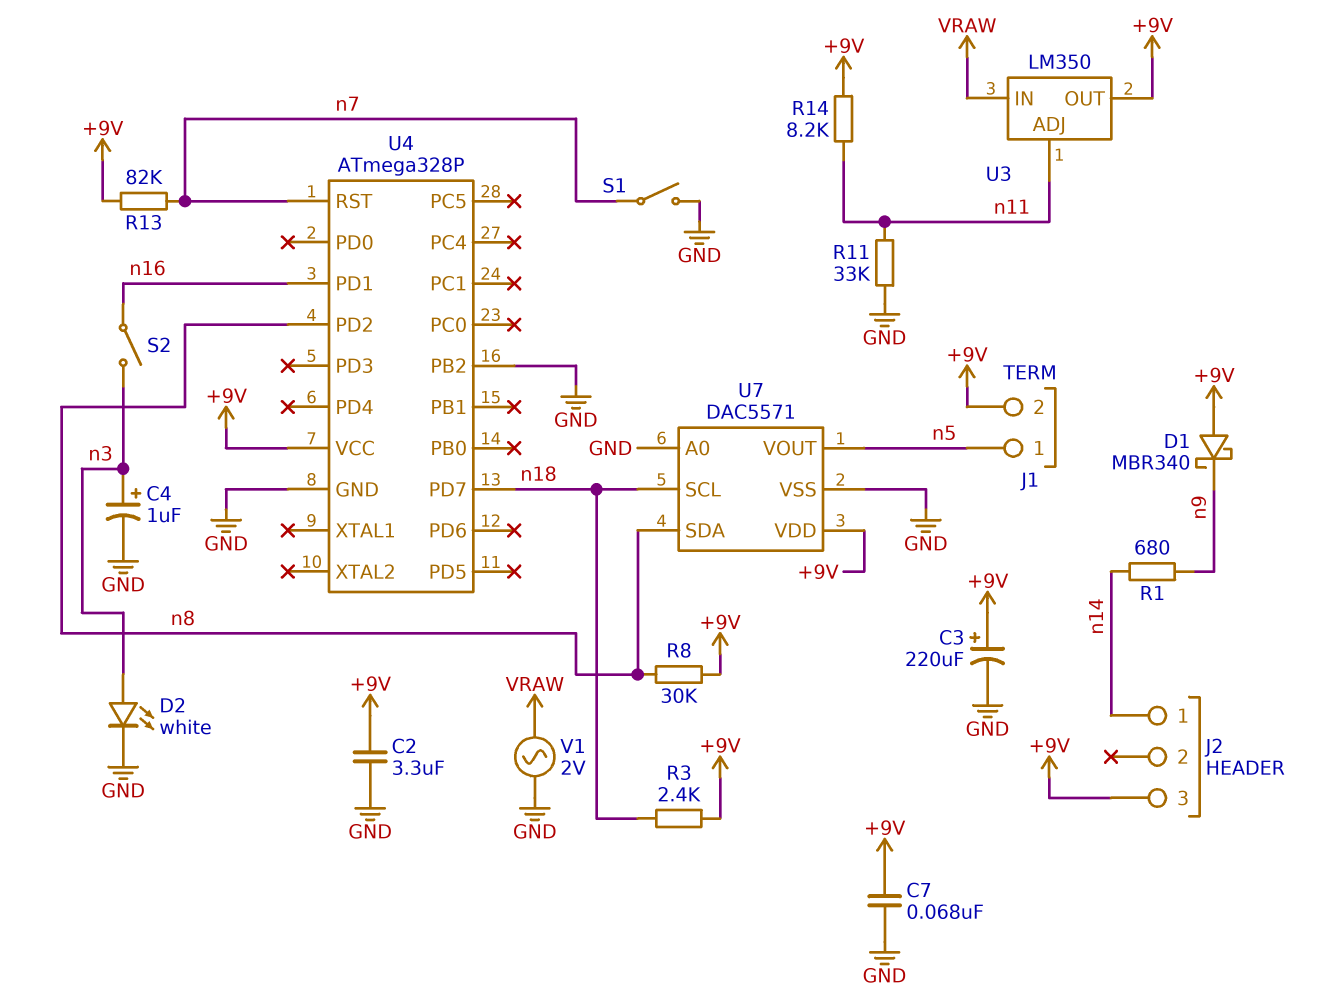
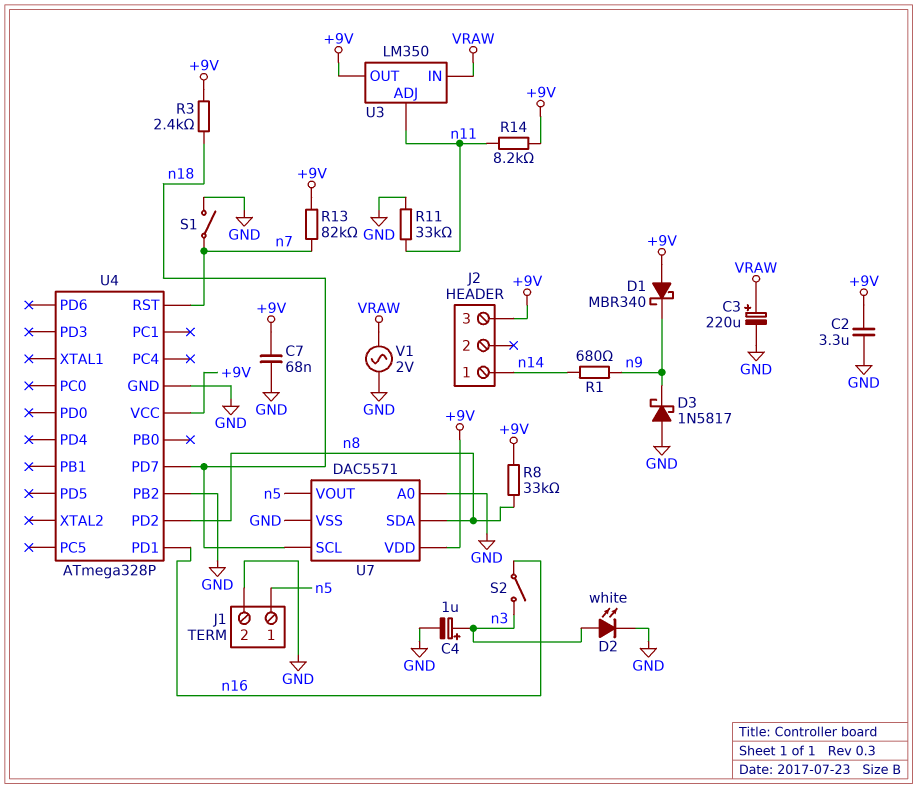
C3: 220uF (plus +9V, minus GND) -> 220uF (plus VRAW, minus GND)
D3: none -> schottky 1N5817 (A GND, K n9)
J1 pin 2: +9V -> GND
R8: 30k (+9V, n8) -> 33k (+9V, n8)

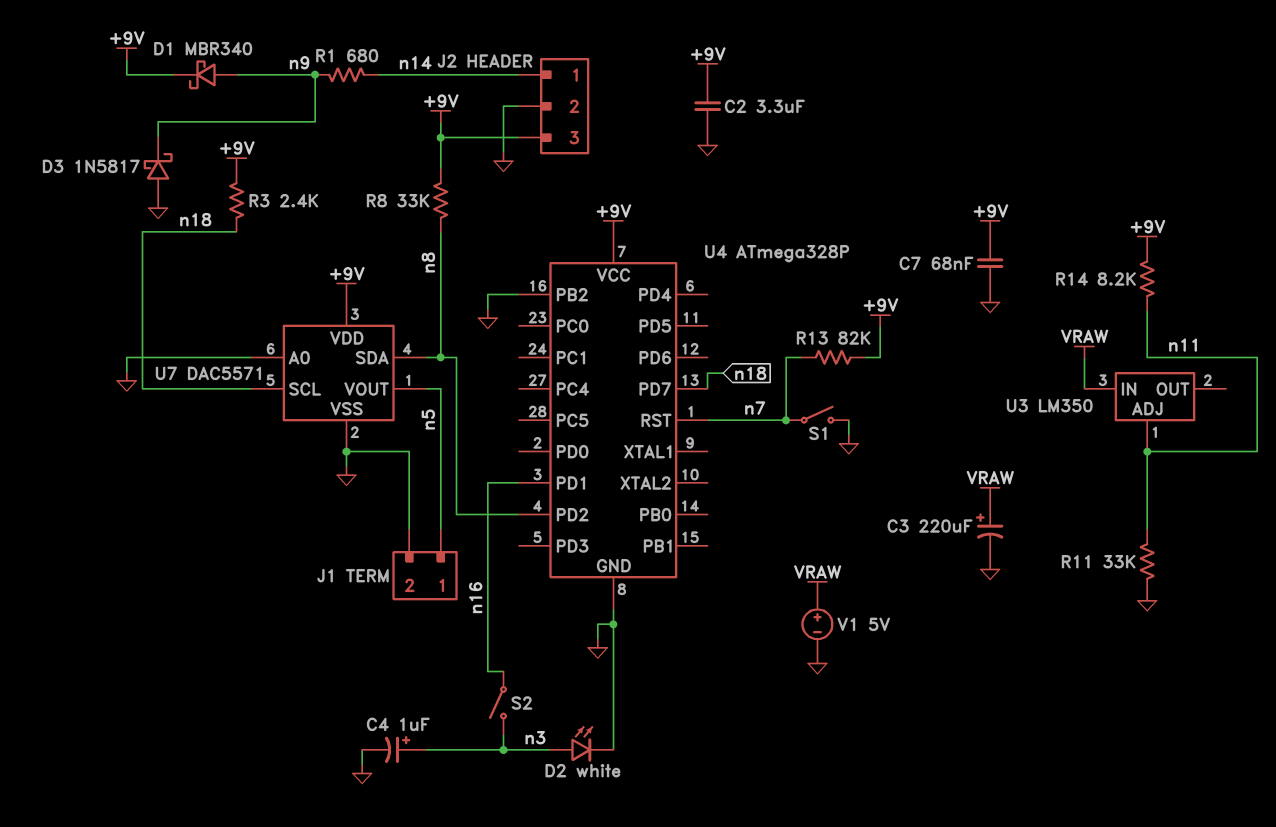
D1: schottky MBR340 (A +9V, K n9) -> schottky MBR340 (A n9, K +9V)
J2 pin 2: none -> GND
U3 pin OUT: +9V -> none
V1: AC 2V (GND, VRAW) -> 5V (plus VRAW, minus GND)

